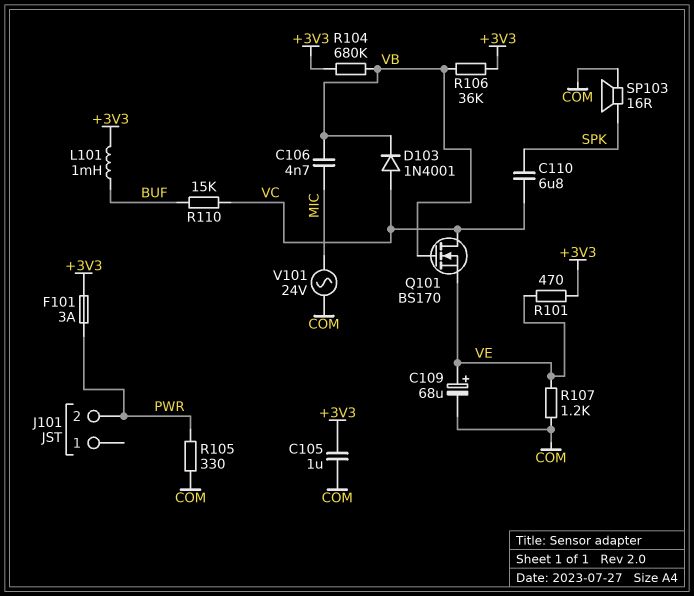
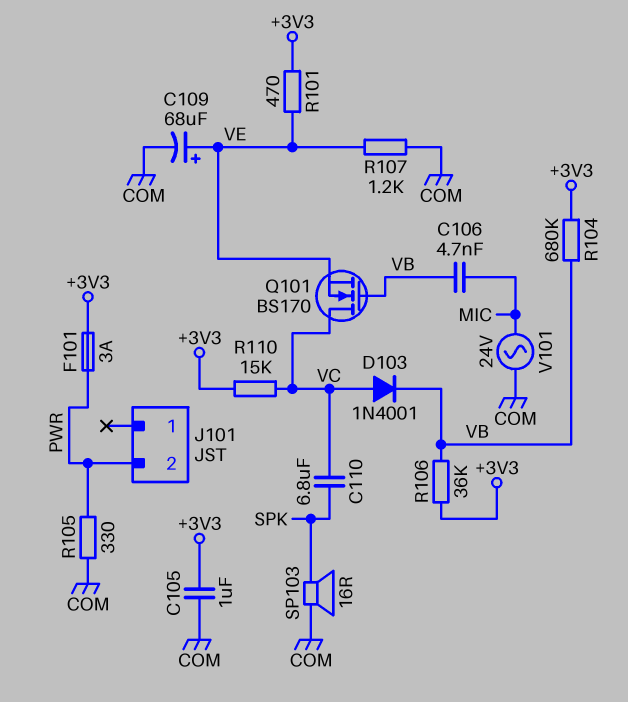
L101: 1mH (+3V3, BUF) -> none
R110: 15k (BUF, VC) -> 15k (+3V3, VC)

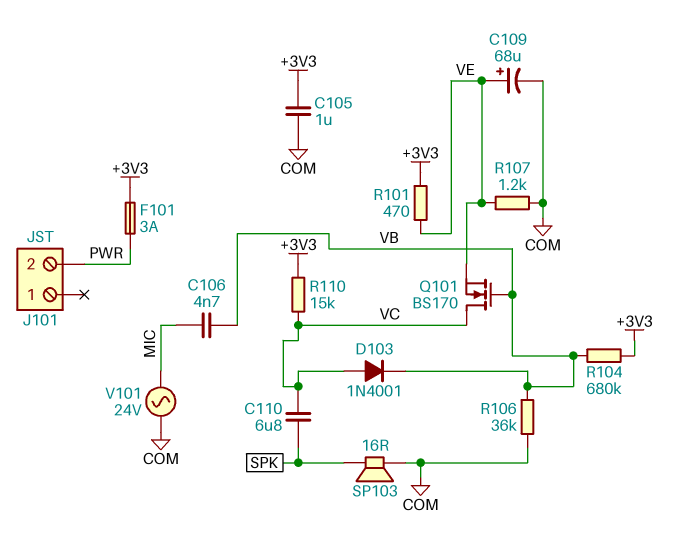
R105: 330 (COM, PWR) -> none
R106: 36k (+3V3, VB) -> 36k (COM, VB)

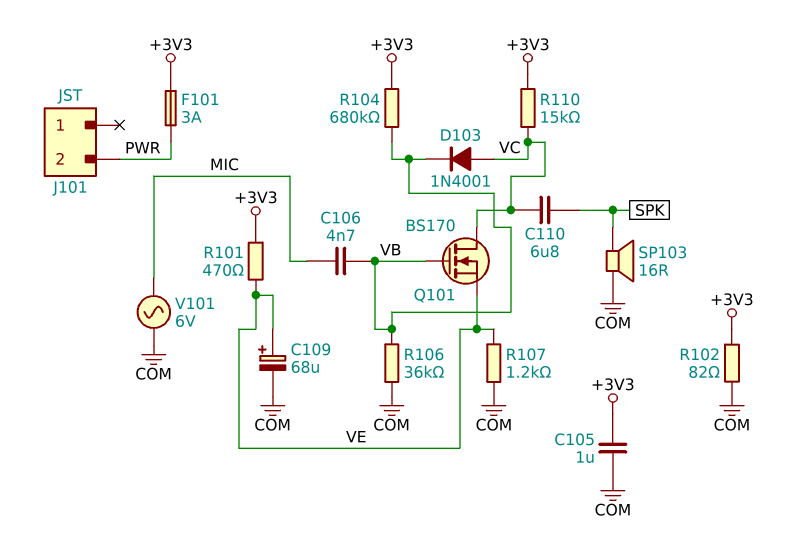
R102: none -> 82 (+3V3, COM)
V101: AC 24V (COM, MIC) -> AC 6V (COM, MIC)

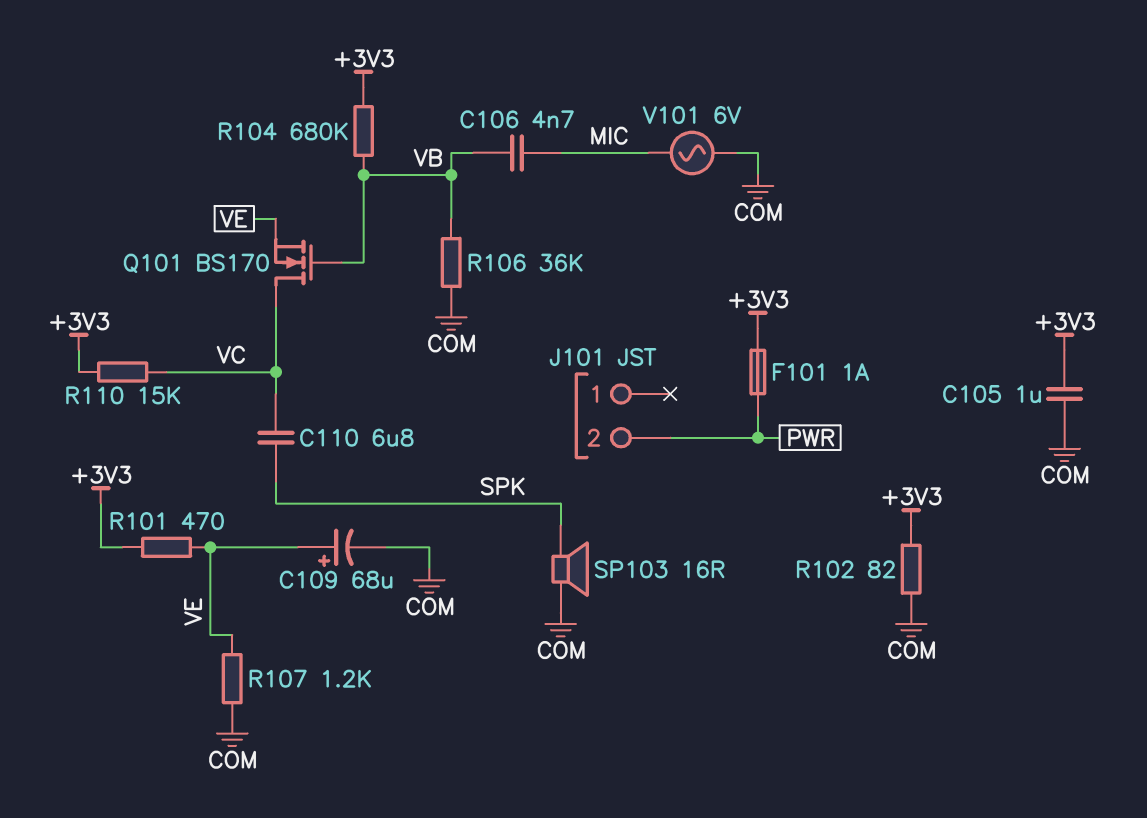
D103: diode 1N4001 (A VC, K VB) -> none
F101: 3A (+3V3, PWR) -> 1A (+3V3, PWR)

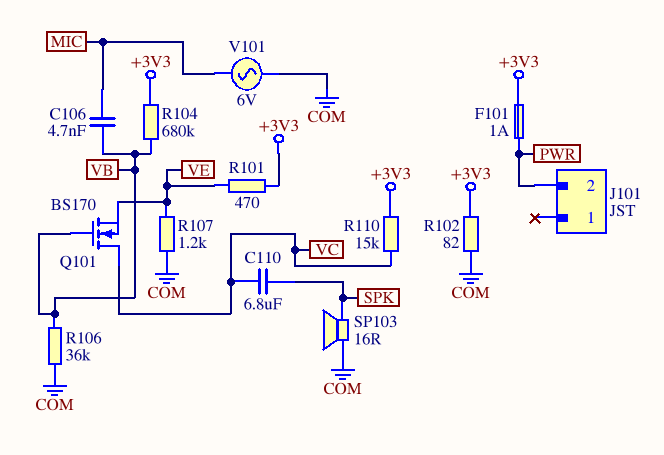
C105: 1uF (+3V3, COM) -> none
C109: 68uF (plus VE, minus COM) -> none

